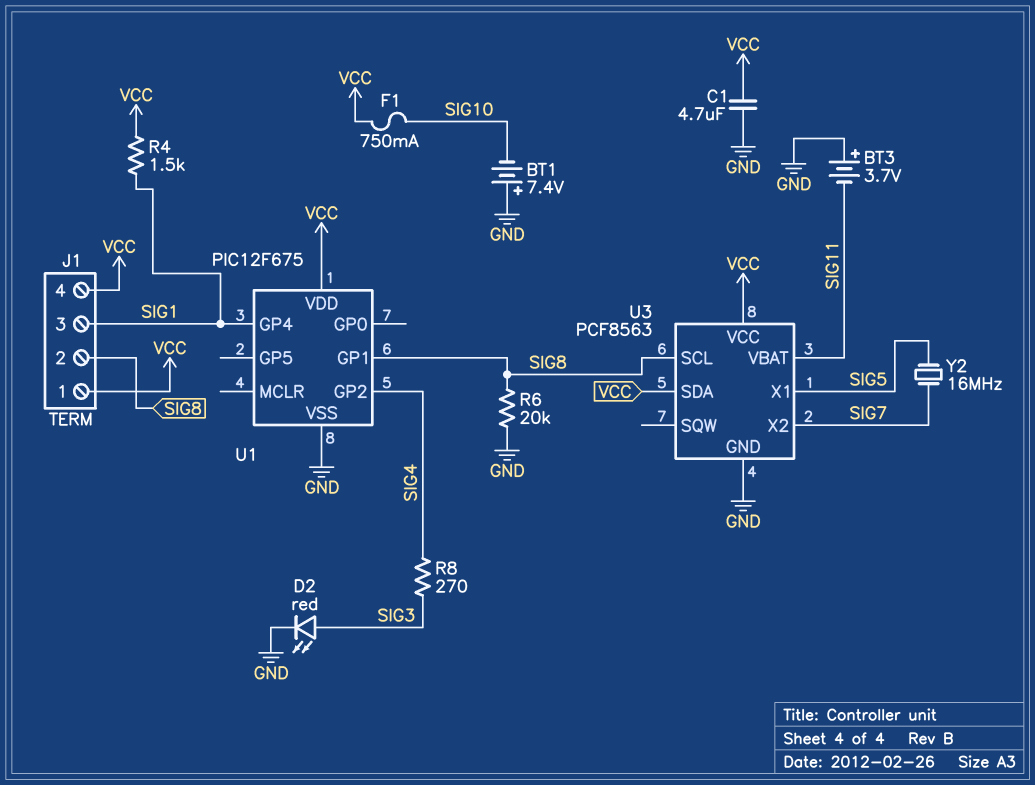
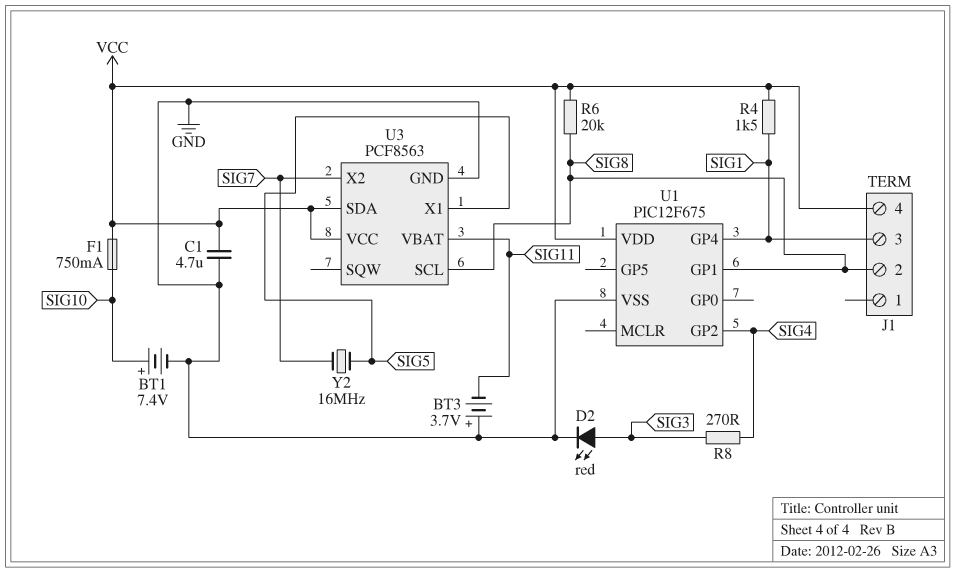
BT1: 7.4V (plus GND, minus SIG10) -> 7.4V (plus SIG10, minus GND)
J1 pin 1: VCC -> none
R6: 20k (GND, SIG8) -> 20k (SIG8, VCC)

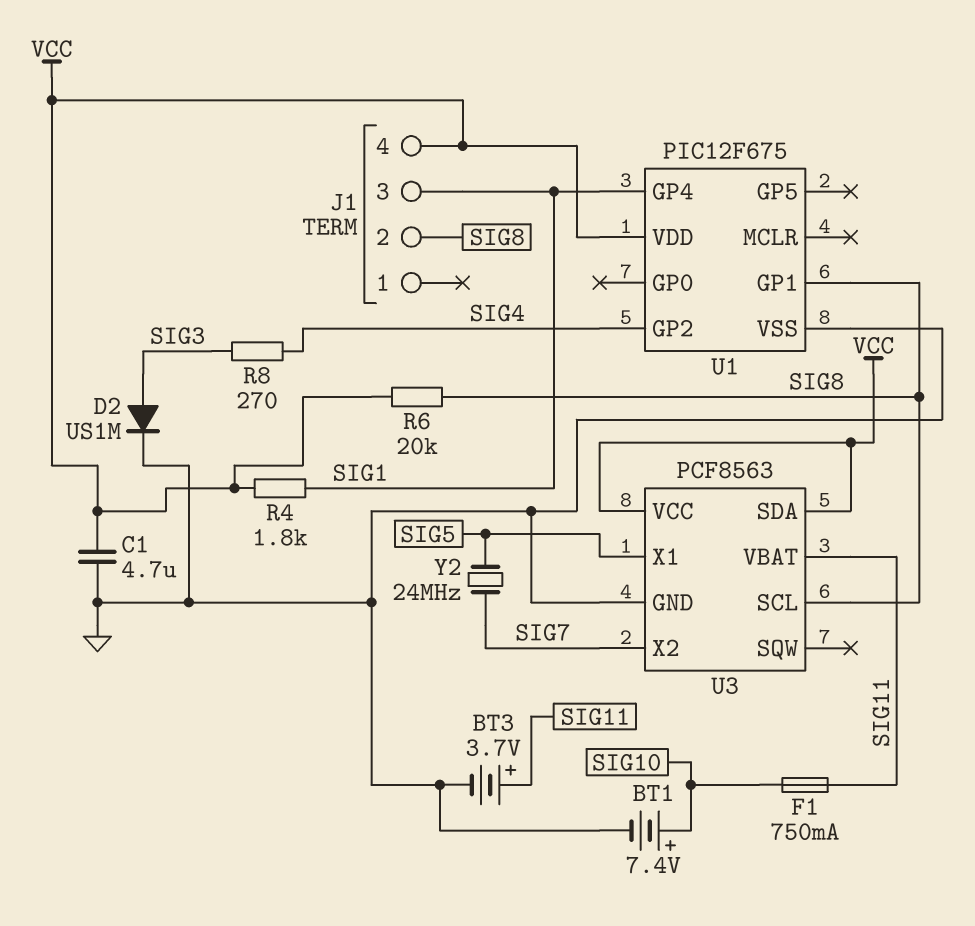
BT3: 3.7V (plus GND, minus SIG11) -> 3.7V (plus SIG11, minus GND)
D2: LED red (A SIG3, K GND) -> diode US1M (A SIG3, K GND)
F1: 750mA (SIG10, VCC) -> 750mA (SIG10, SIG11)
R4: 1.5k (SIG1, VCC) -> 1.8k (SIG1, VCC)
Y2: 16MHz (SIG5, SIG7) -> 24MHz (SIG5, SIG7)

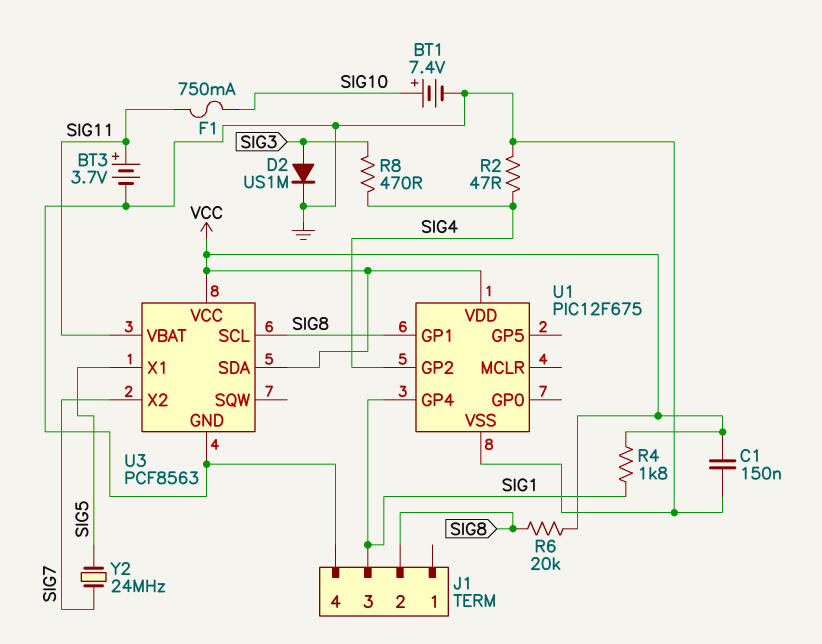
C1: 4.7uF (GND, VCC) -> 150nF (GND, VCC)
J1 pin 4: VCC -> GND
R2: none -> 47 (GND, SIG4)
R8: 270 (SIG3, SIG4) -> 470 (SIG3, SIG4)

